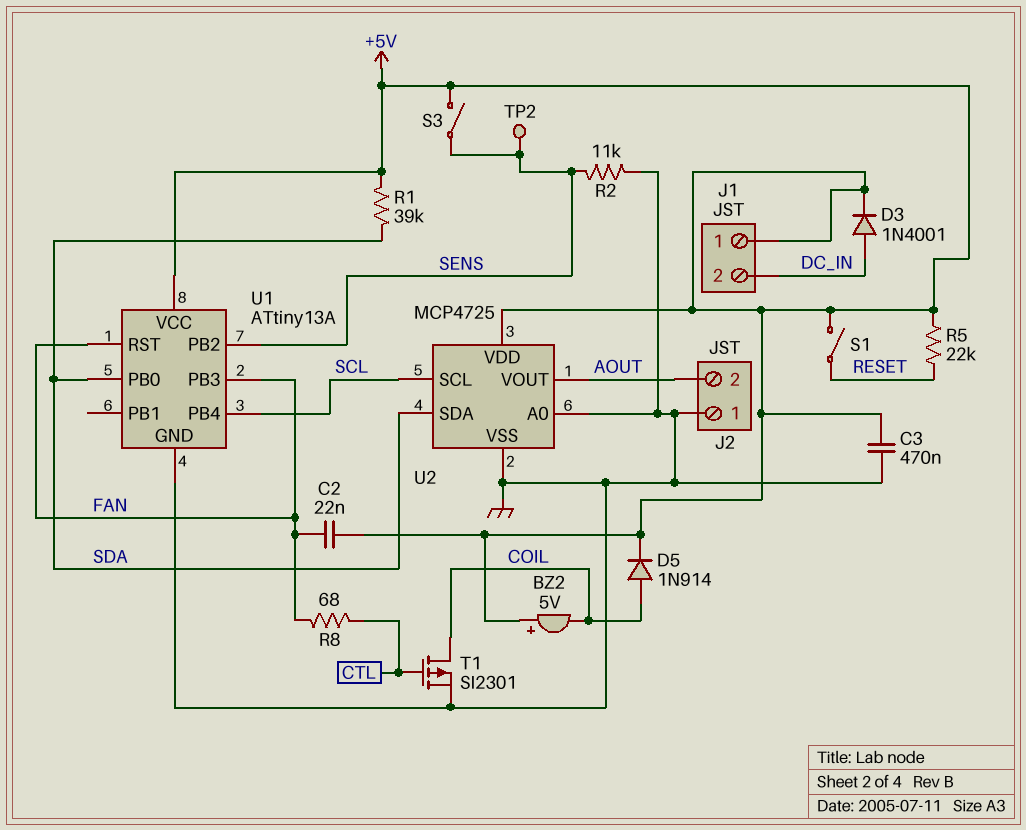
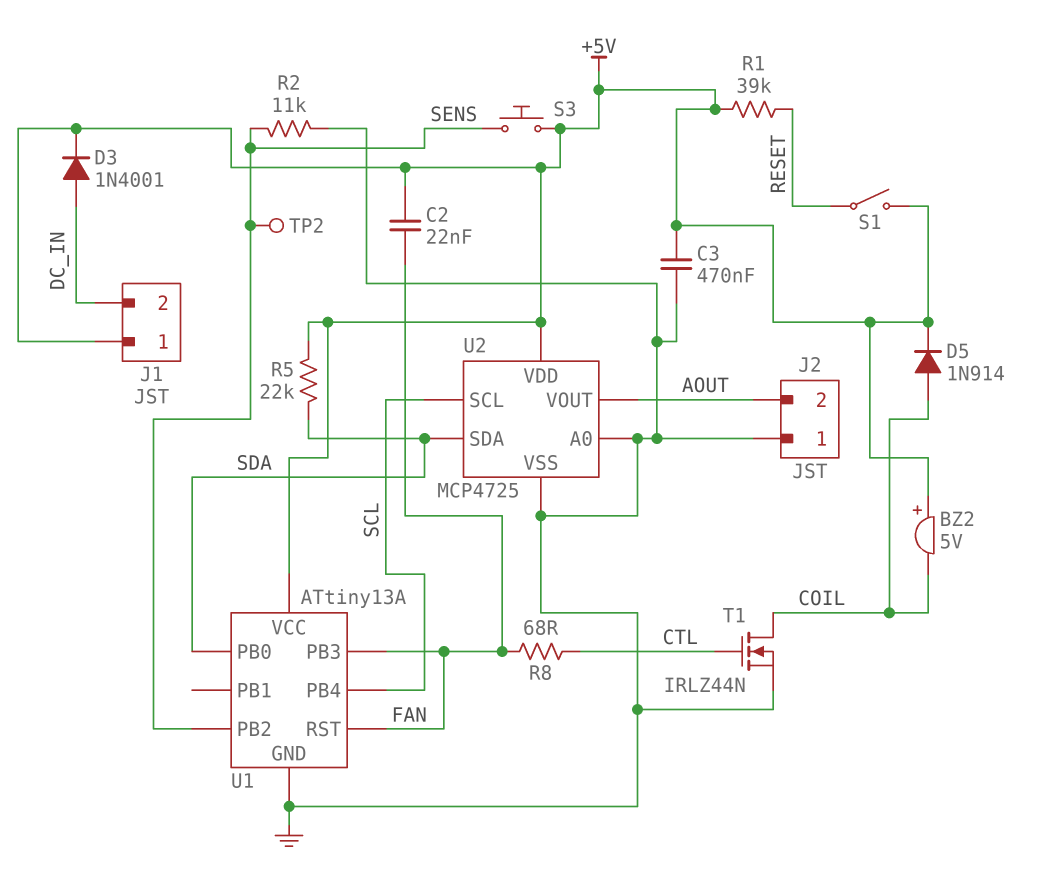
R1: 39k (+5V, SDA) -> 39k (+5V, RESET)
R5: 22k (+5V, RESET) -> 22k (+5V, SDA)
S3: switch (+5V, SENS) -> button (+5V, SENS)
T1: PMOS SI2301 (G CTL, D COIL, S GND) -> NMOS IRLZ44N (G CTL, D COIL, S GND)

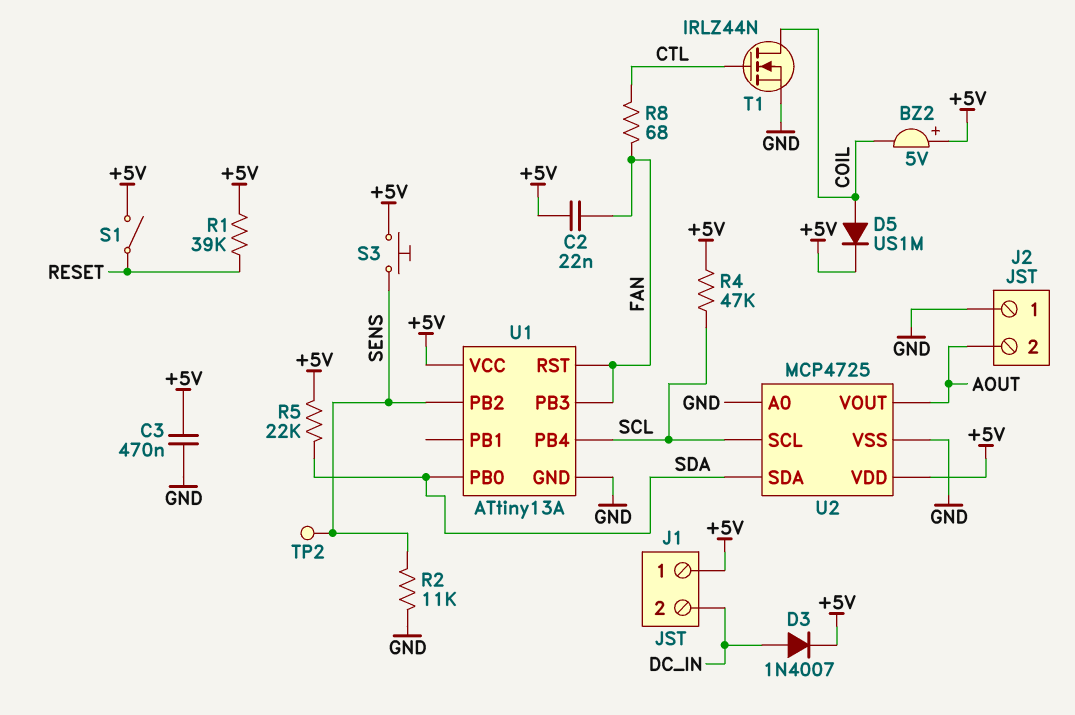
D3: diode 1N4001 (A DC_IN, K +5V) -> diode 1N4007 (A DC_IN, K +5V)
D5: diode 1N914 (A COIL, K +5V) -> diode US1M (A COIL, K +5V)
R4: none -> 47k (+5V, SCL)

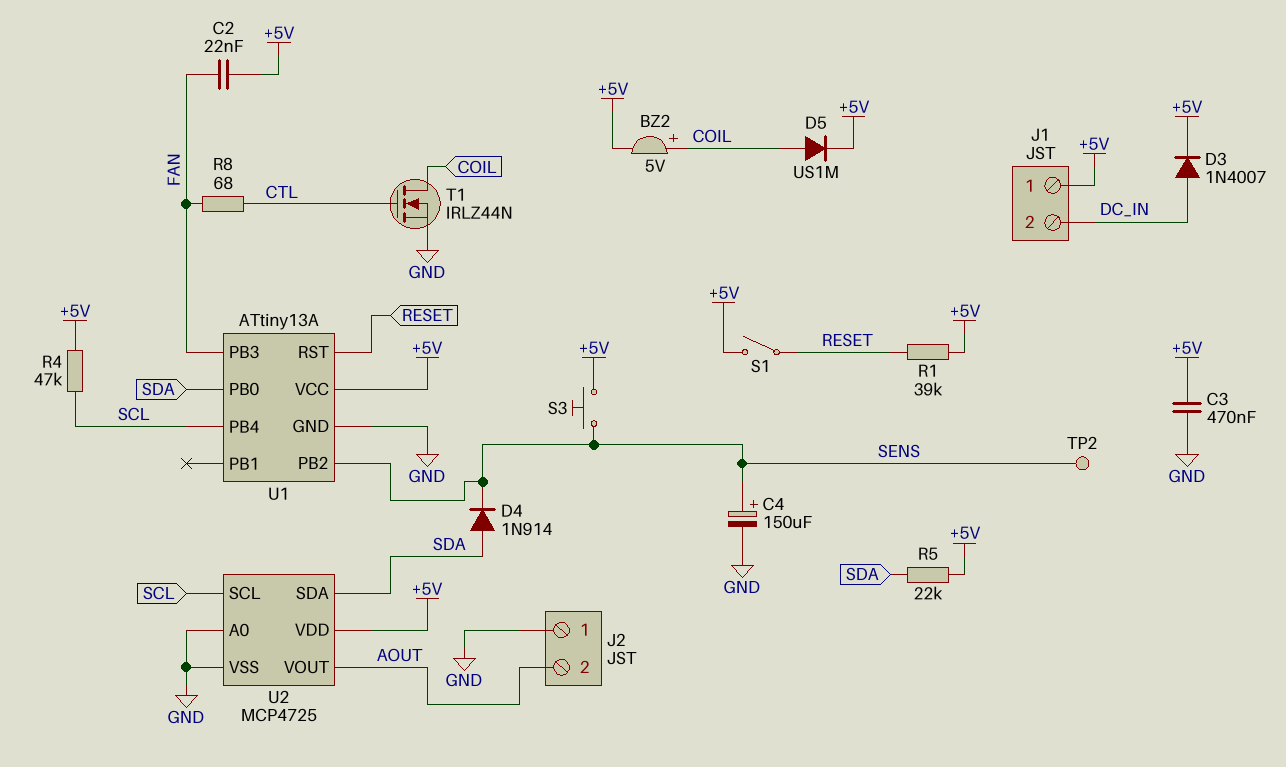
BZ2: buzzer 5V (plus +5V, minus COIL) -> buzzer 5V (plus COIL, minus +5V)
C4: none -> 150uF (plus SENS, minus GND)
D4: none -> diode 1N914 (A SDA, K SENS)
R2: 11k (GND, SENS) -> none
U1 pin RST: FAN -> RESET

